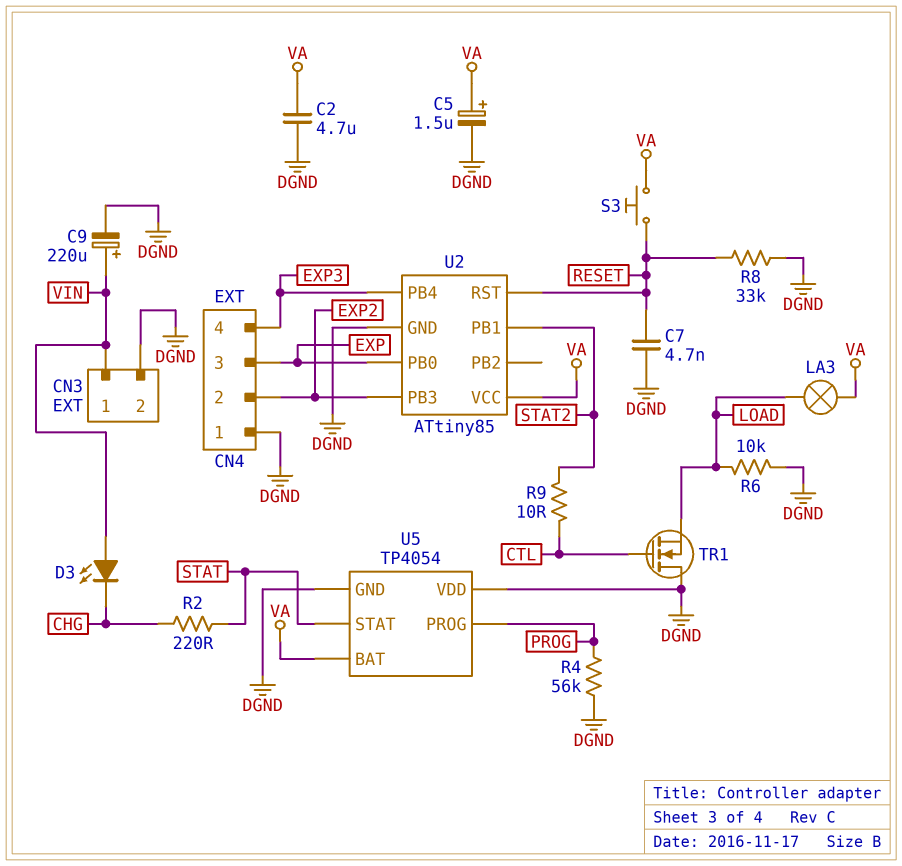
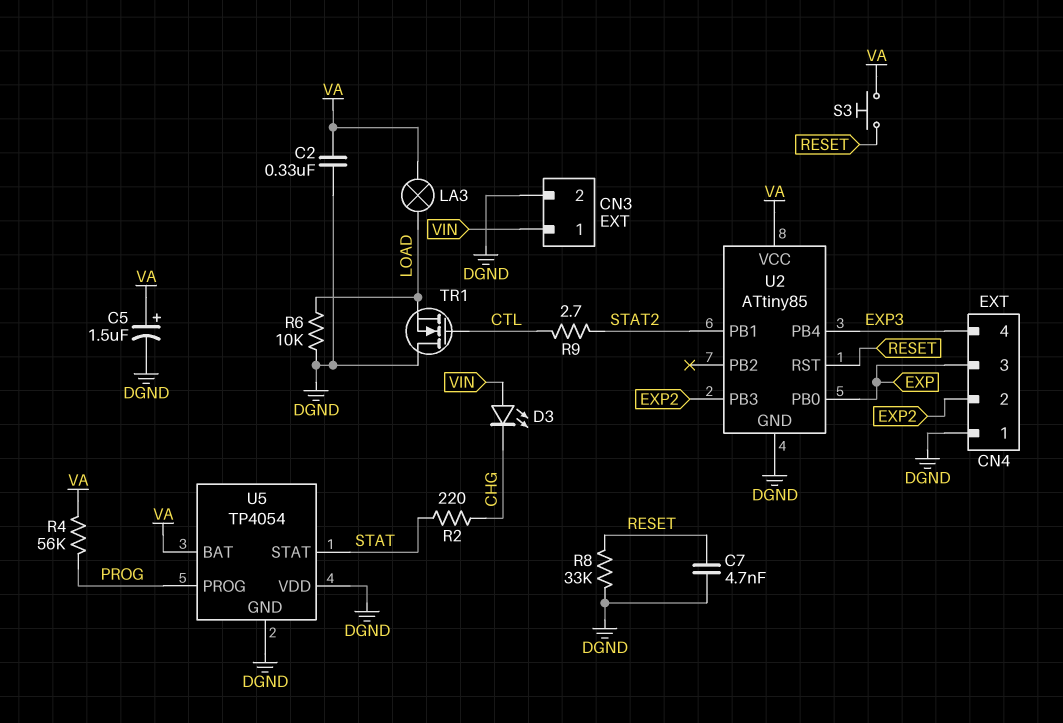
C2: 4.7uF (DGND, VA) -> 330nF (DGND, VA)
C9: 220uF (plus VIN, minus DGND) -> none
R4: 56k (DGND, PROG) -> 56k (PROG, VA)
R9: 10 (CTL, STAT2) -> 2.7 (CTL, STAT2)

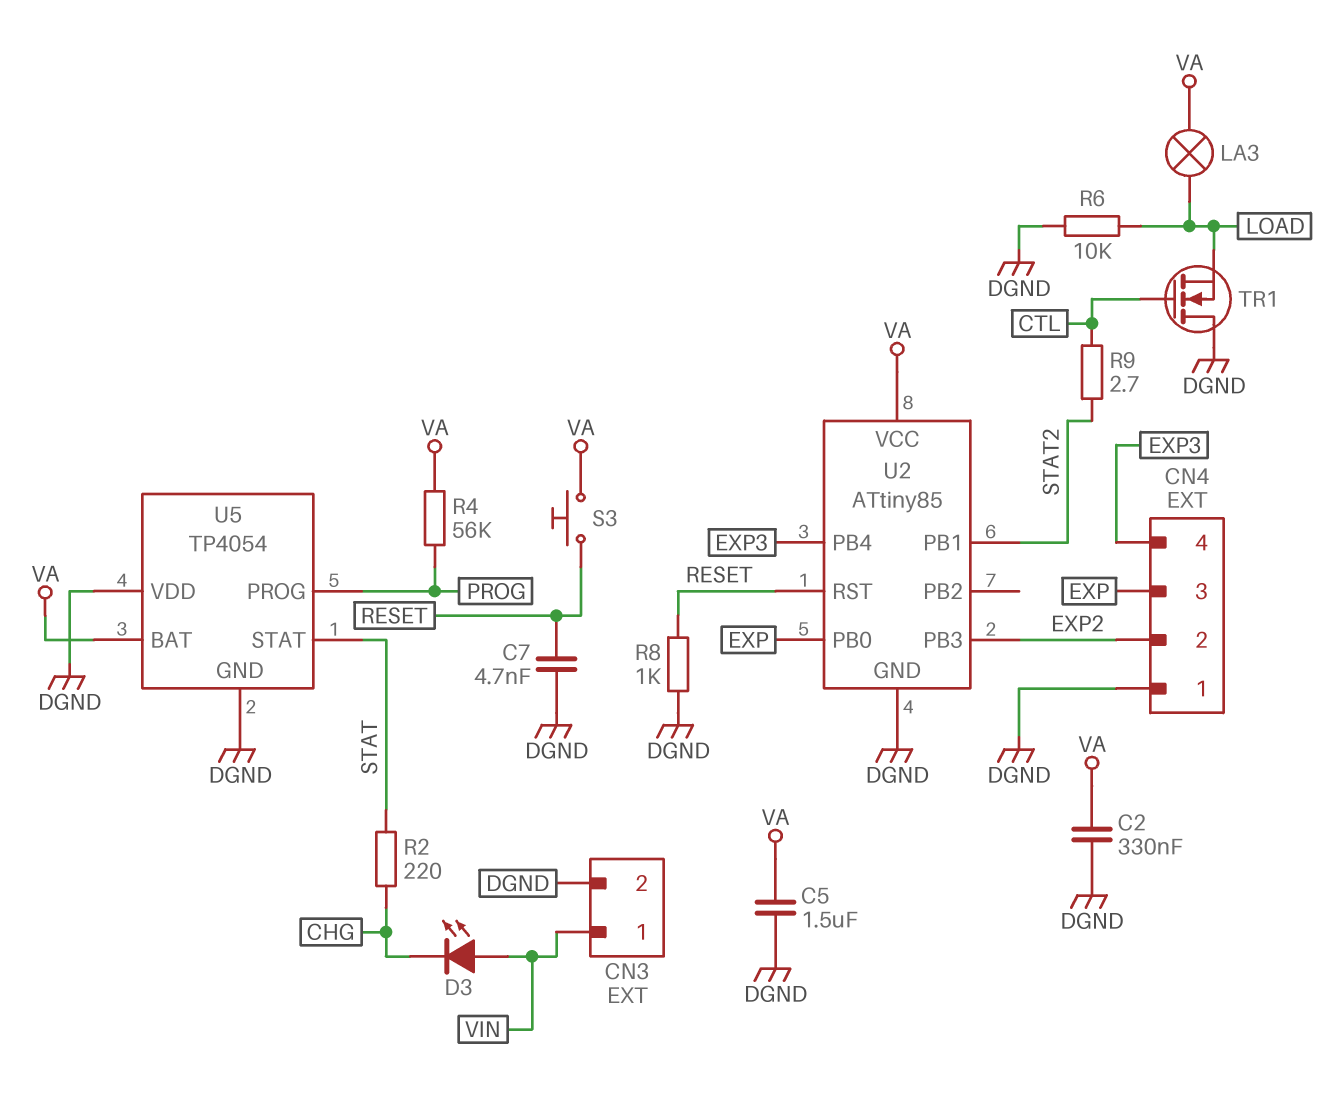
C5: 1.5uF (plus VA, minus DGND) -> 1.5uF (DGND, VA)
R8: 33k (DGND, RESET) -> 1k (DGND, RESET)

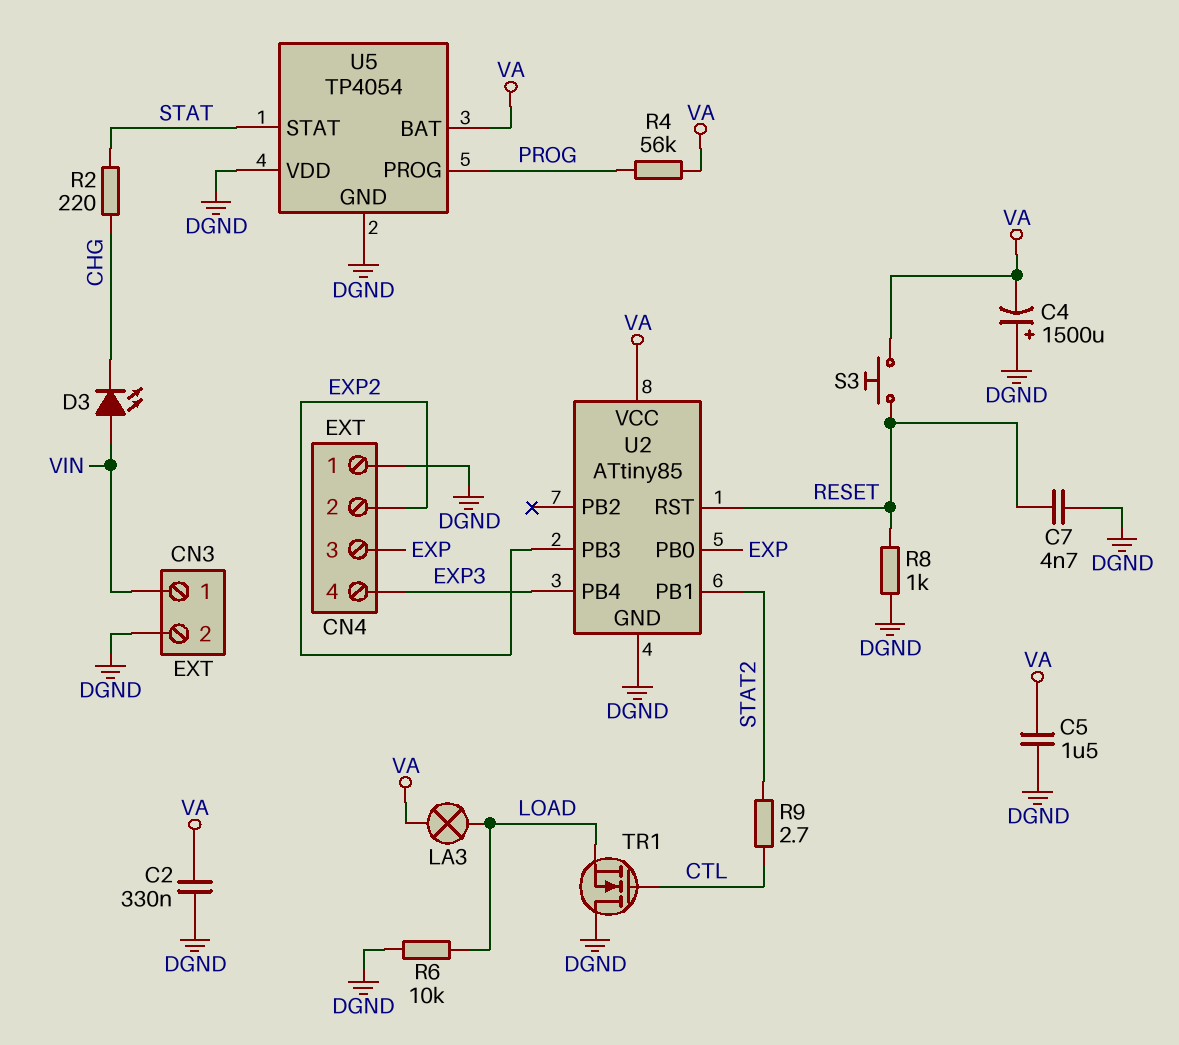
C4: none -> 1500uF (plus DGND, minus VA)

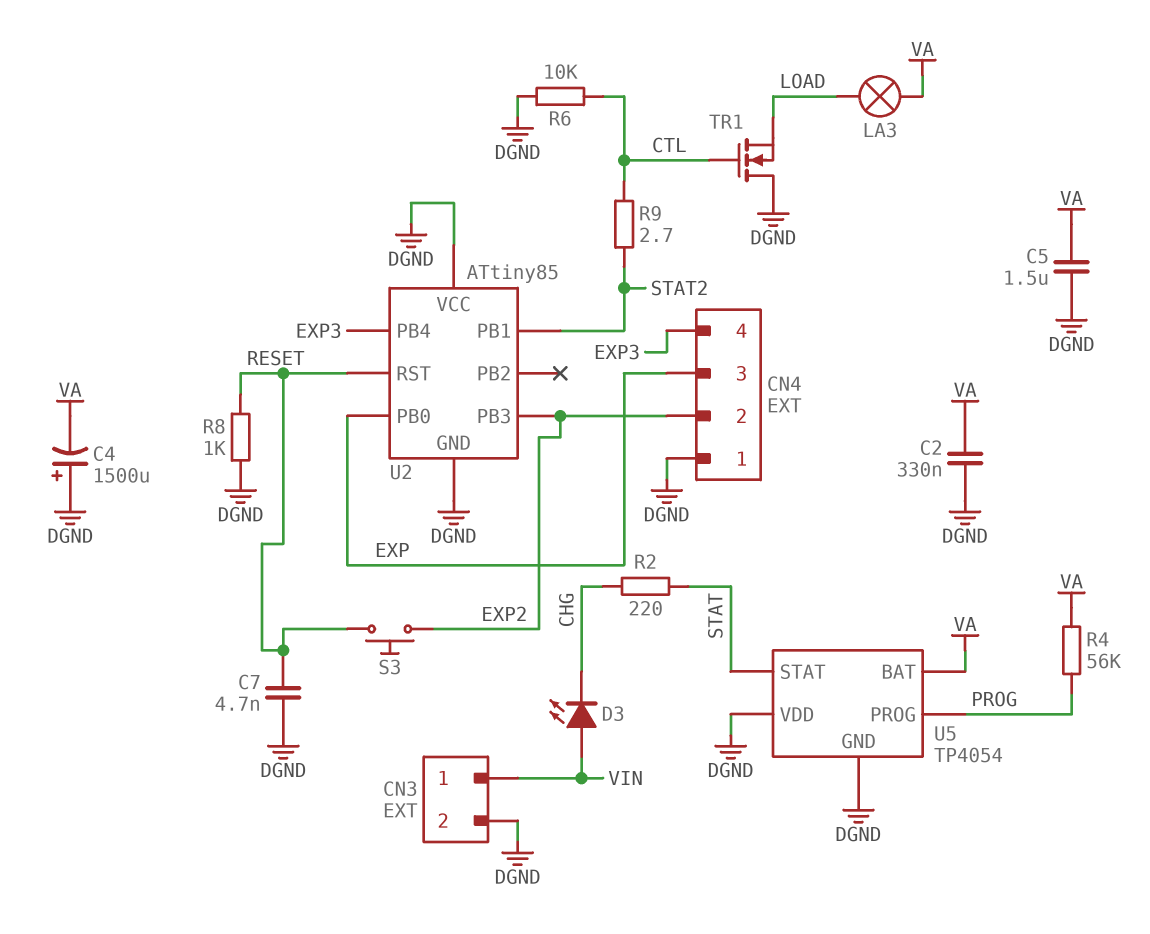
R6: 10k (DGND, LOAD) -> 10k (CTL, DGND)
S3: button (RESET, VA) -> button (EXP2, RESET)
U2 pin VCC: VA -> DGND

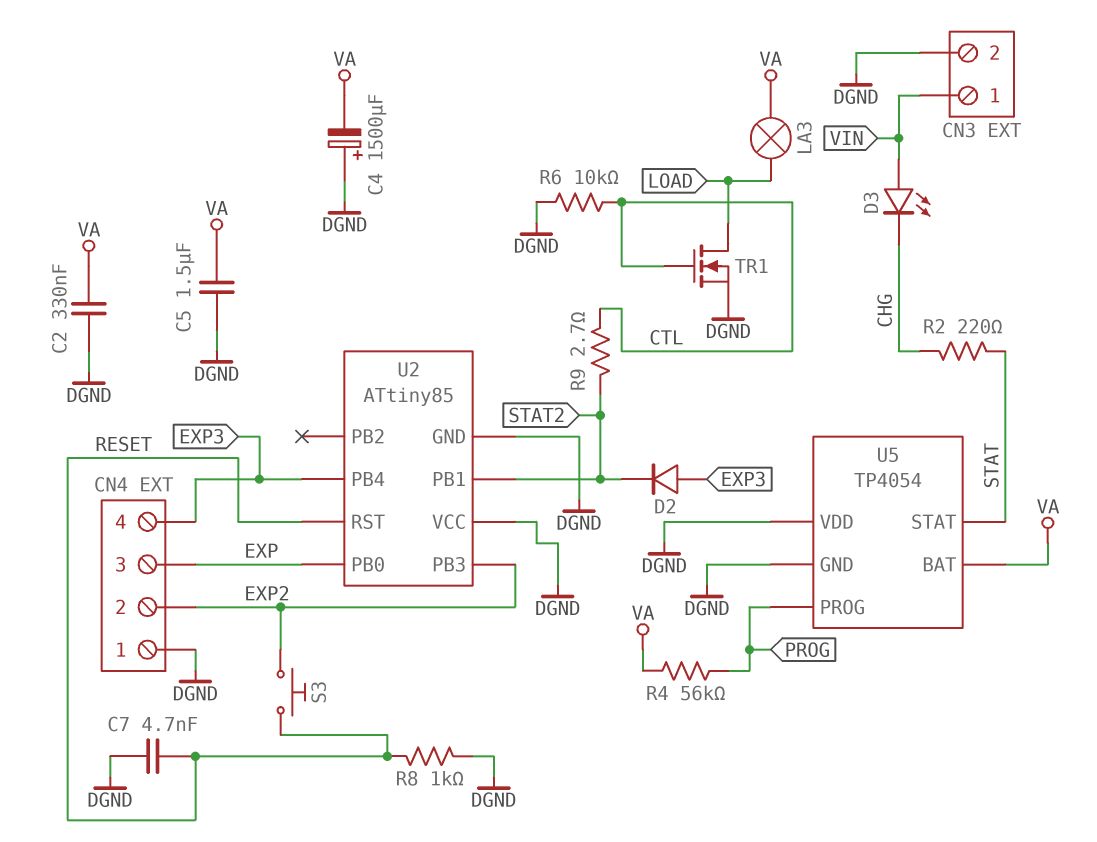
D2: none -> diode (A EXP3, K STAT2)
TR1: NMOS (G CTL, D DGND, S LOAD) -> NMOS (G CTL, D LOAD, S DGND)

